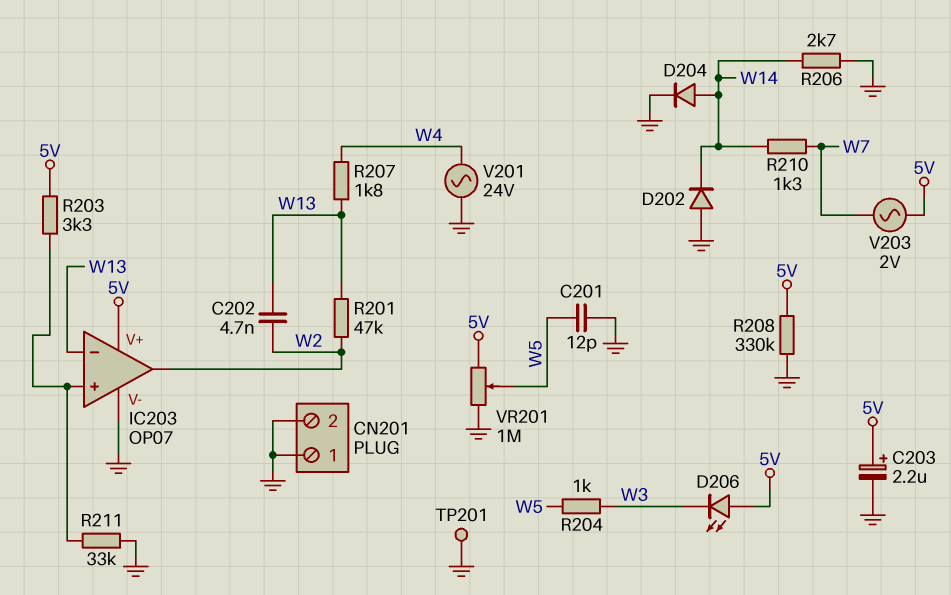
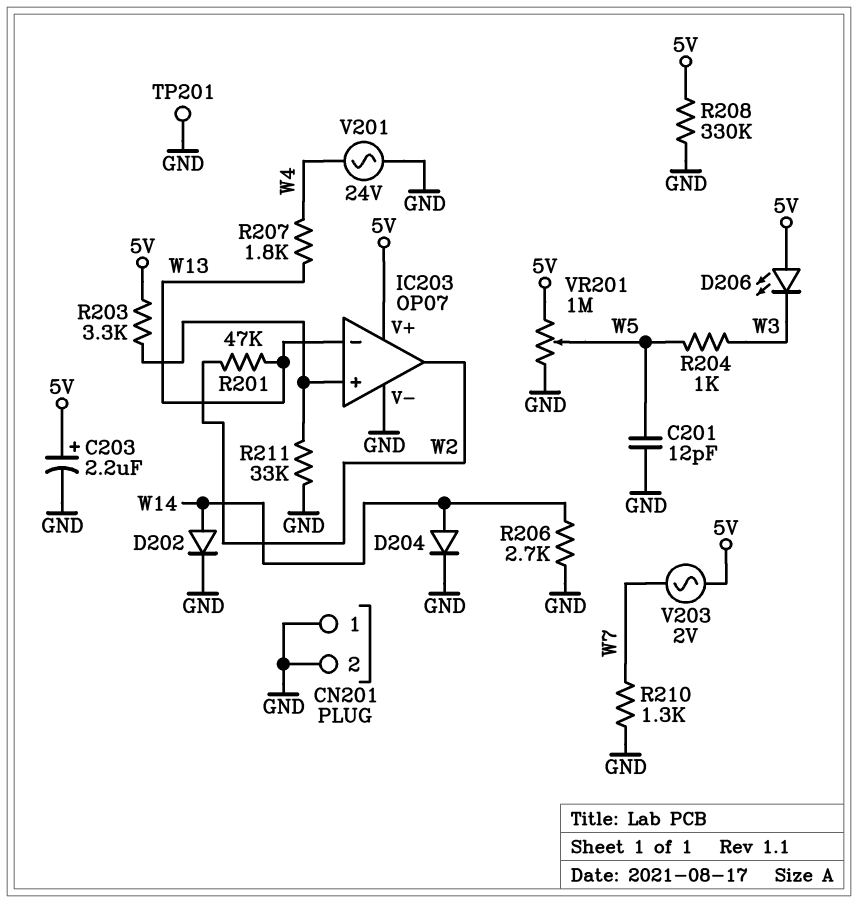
C202: 4.7nF (W2, W13) -> none
D202: diode (A GND, K W14) -> diode (A W14, K GND)
R210: 1.3k (W7, W14) -> 1.3k (GND, W7)

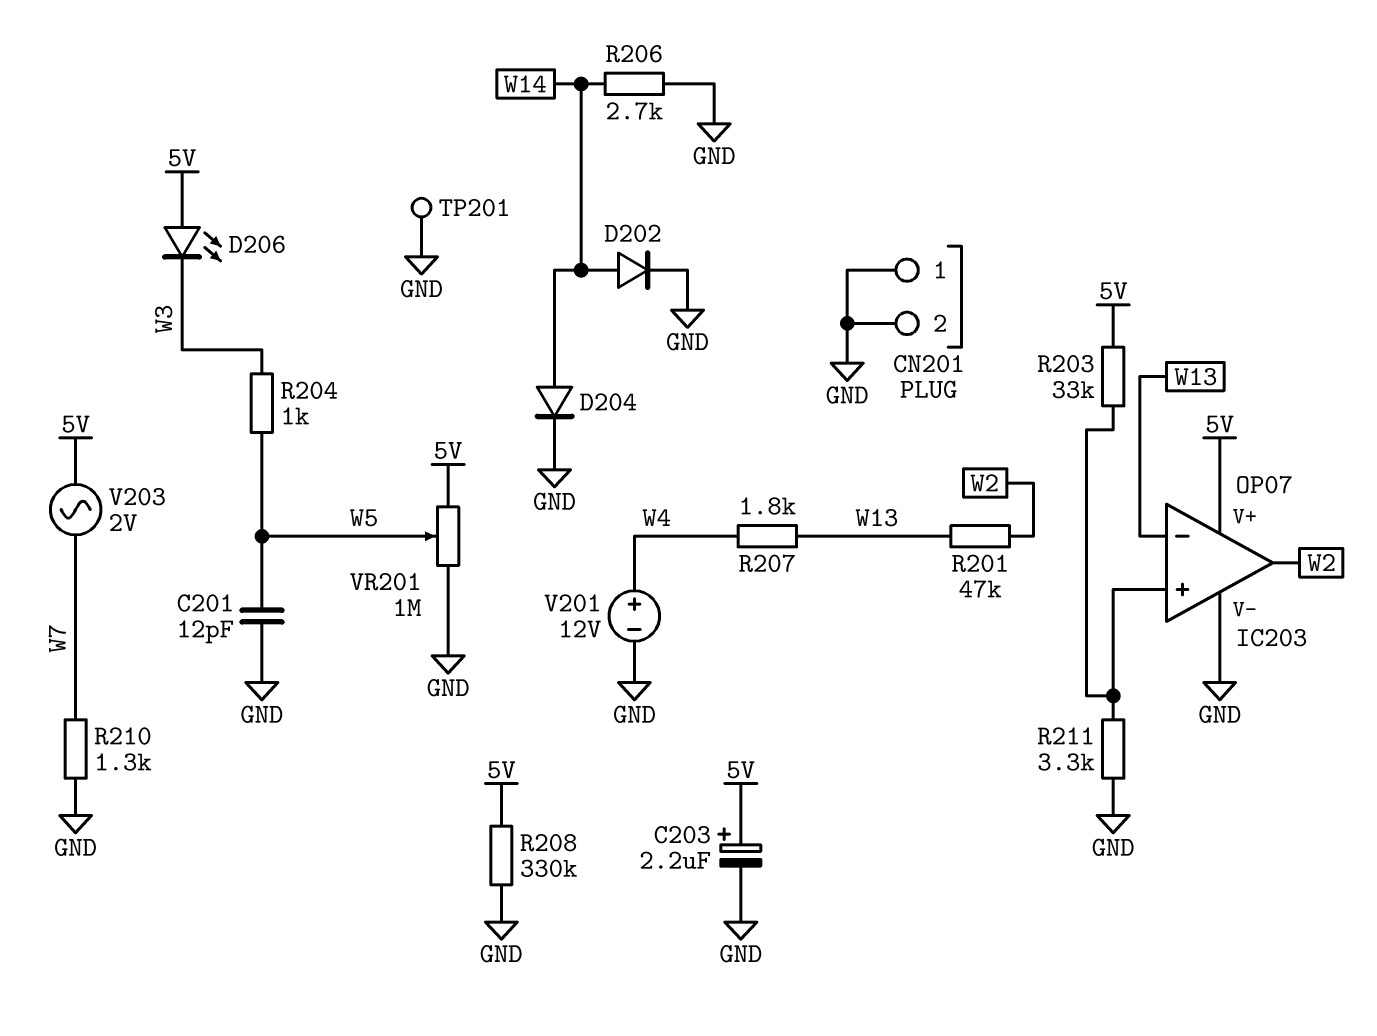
R203: 3.3k (5V, IC203/in+) -> 33k (5V, IC203/in+)
R211: 33k (GND, IC203/in+) -> 3.3k (GND, IC203/in+)
V201: AC 24V (GND, W4) -> 12V (plus W4, minus GND)

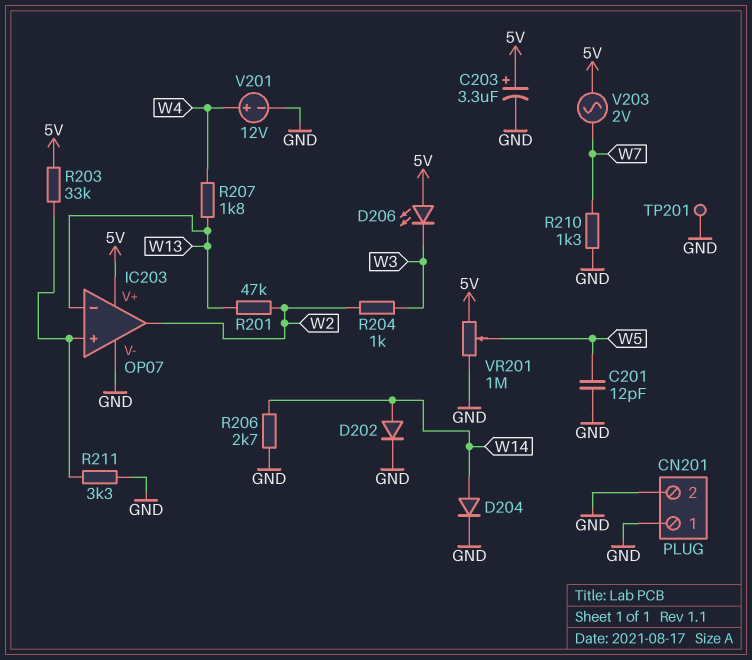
C203: 2.2uF (plus 5V, minus GND) -> 3.3uF (plus 5V, minus GND)
R204: 1k (W3, W5) -> 1k (W2, W3)
R208: 330k (5V, GND) -> none

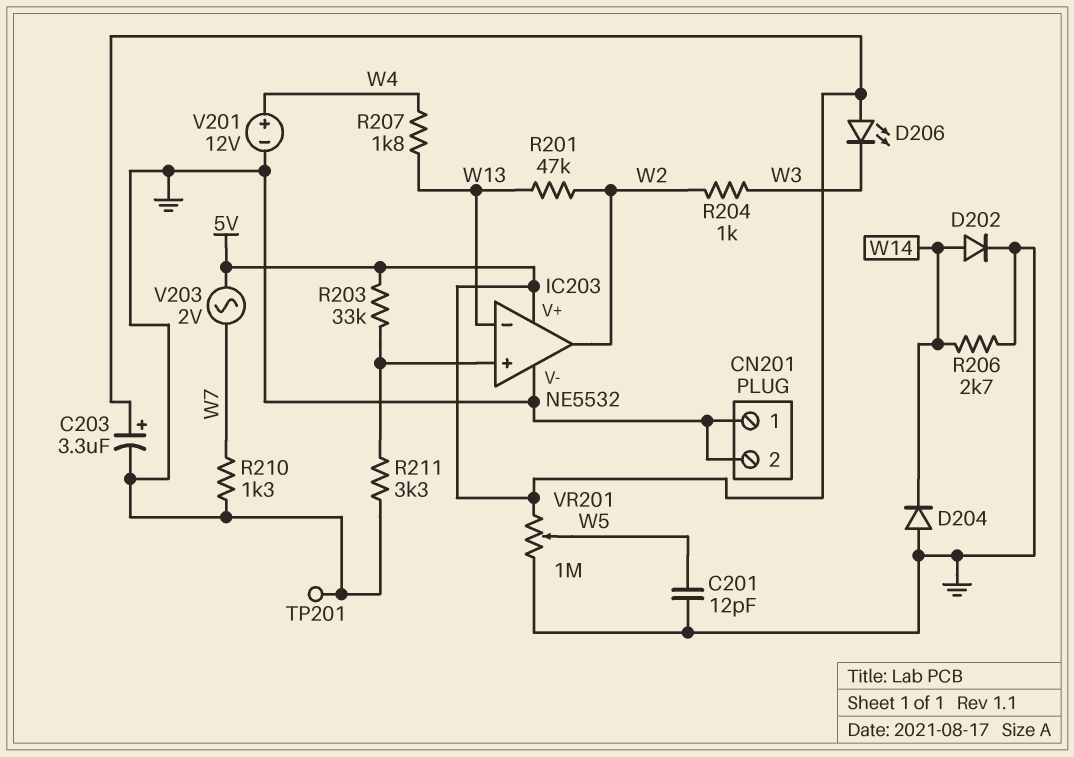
D204: diode (A W14, K GND) -> diode (A GND, K W14)
IC203: OP07 -> NE5532

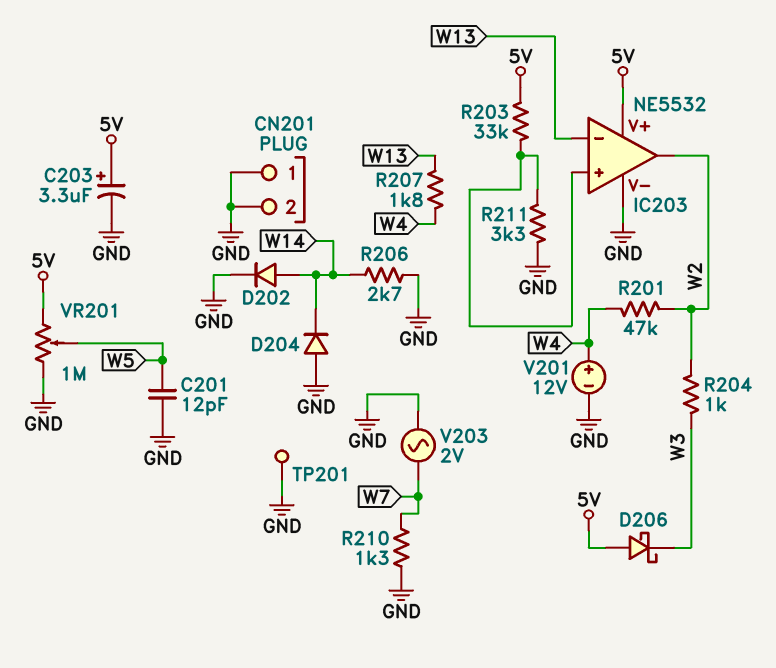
D206: LED (A 5V, K W3) -> schottky (A 5V, K W3)
R201: 47k (W2, W13) -> 47k (W2, W4)
V203: AC 2V (5V, W7) -> AC 2V (GND, W7)

